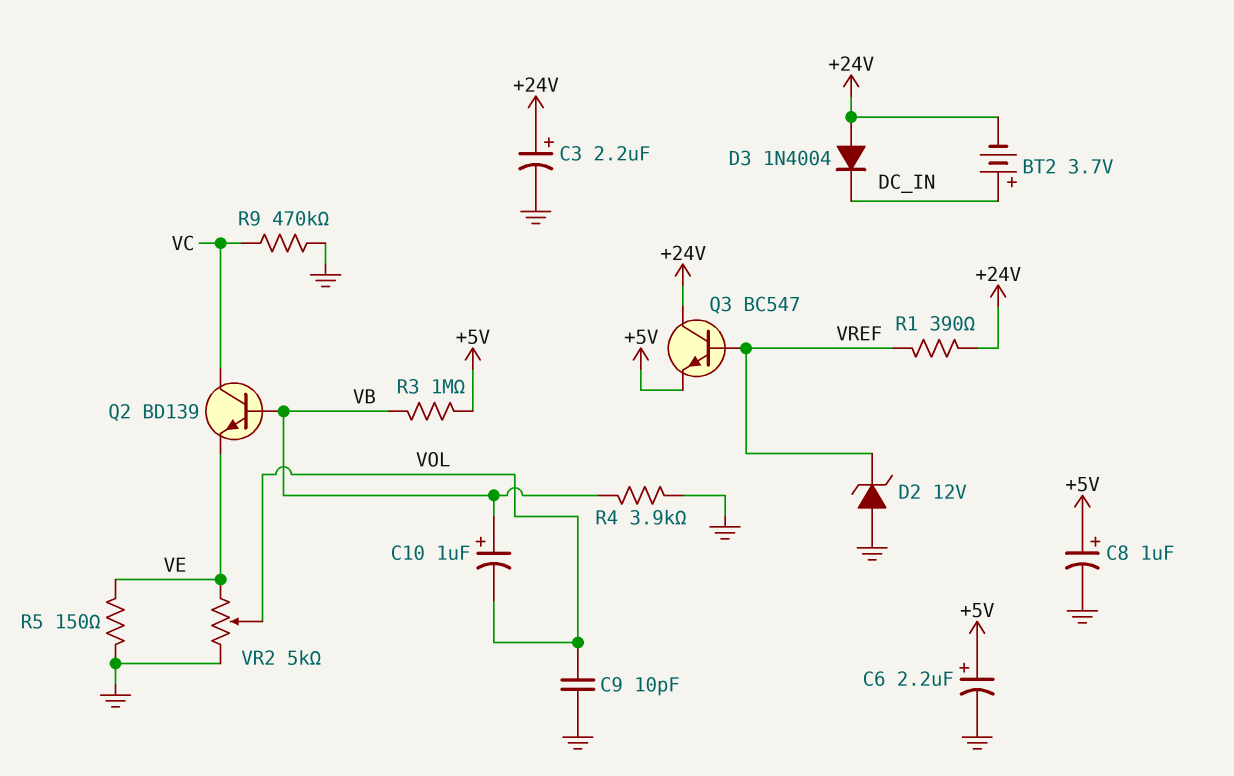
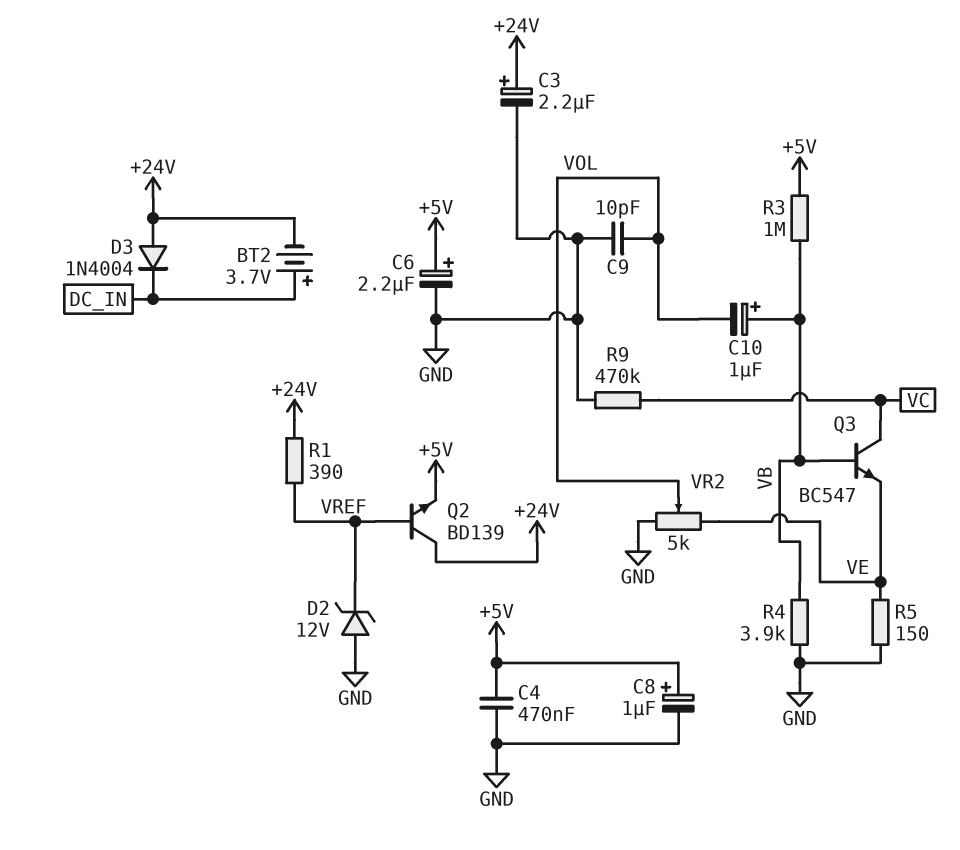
C4: none -> 470nF (+5V, GND)
Q2: NPN BD139 (B VB, C VC, E VE) -> NPN BD139 (B VREF, C +24V, E +5V)
Q3: NPN BC547 (B VREF, C +24V, E +5V) -> NPN BC547 (B VB, C VC, E VE)

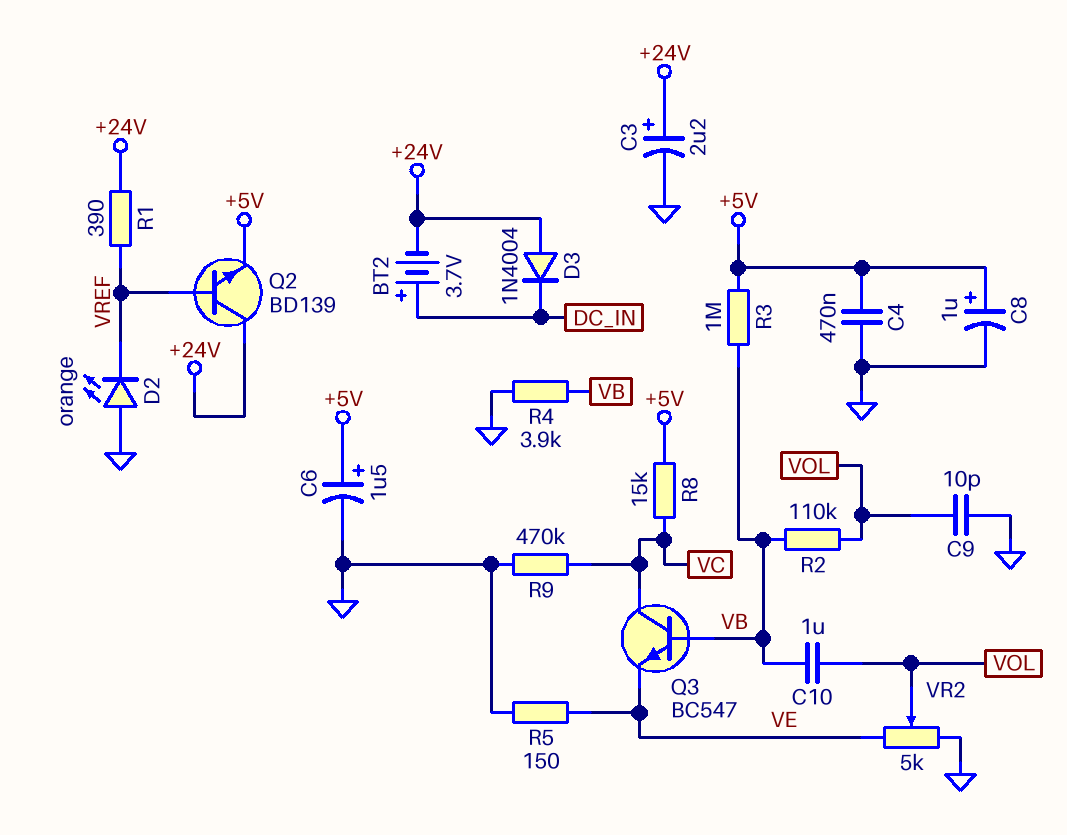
C6: 2.2uF (plus +5V, minus GND) -> 1.5uF (plus +5V, minus GND)
C10: 1uF (plus VB, minus VOL) -> 1uF (VB, VOL)
D2: zener 12V (A GND, K VREF) -> LED orange (A GND, K VREF)
R2: none -> 110k (VB, VOL)
R8: none -> 15k (+5V, VC)

